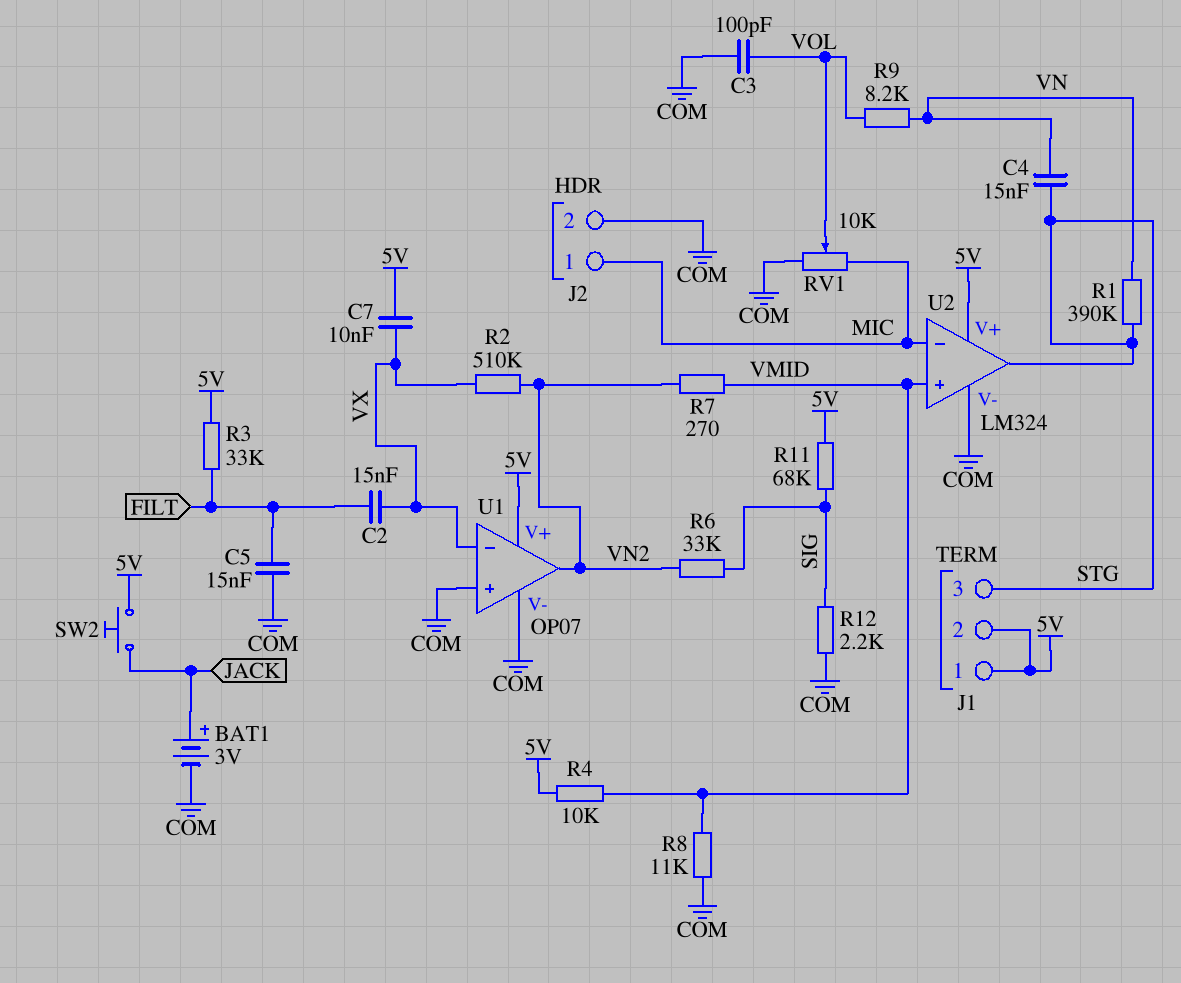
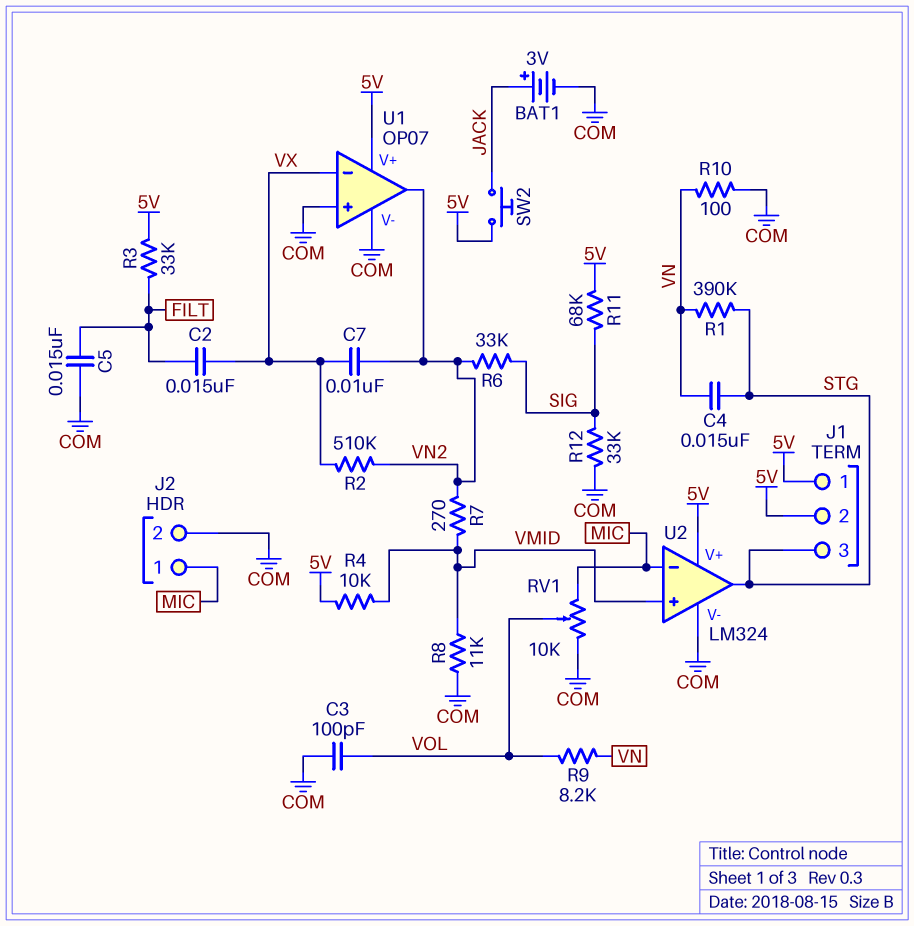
C7: 10nF (5V, VX) -> 10nF (VN2, VX)
R10: none -> 100 (COM, VN)
R12: 2.2k (COM, SIG) -> 33k (COM, SIG)

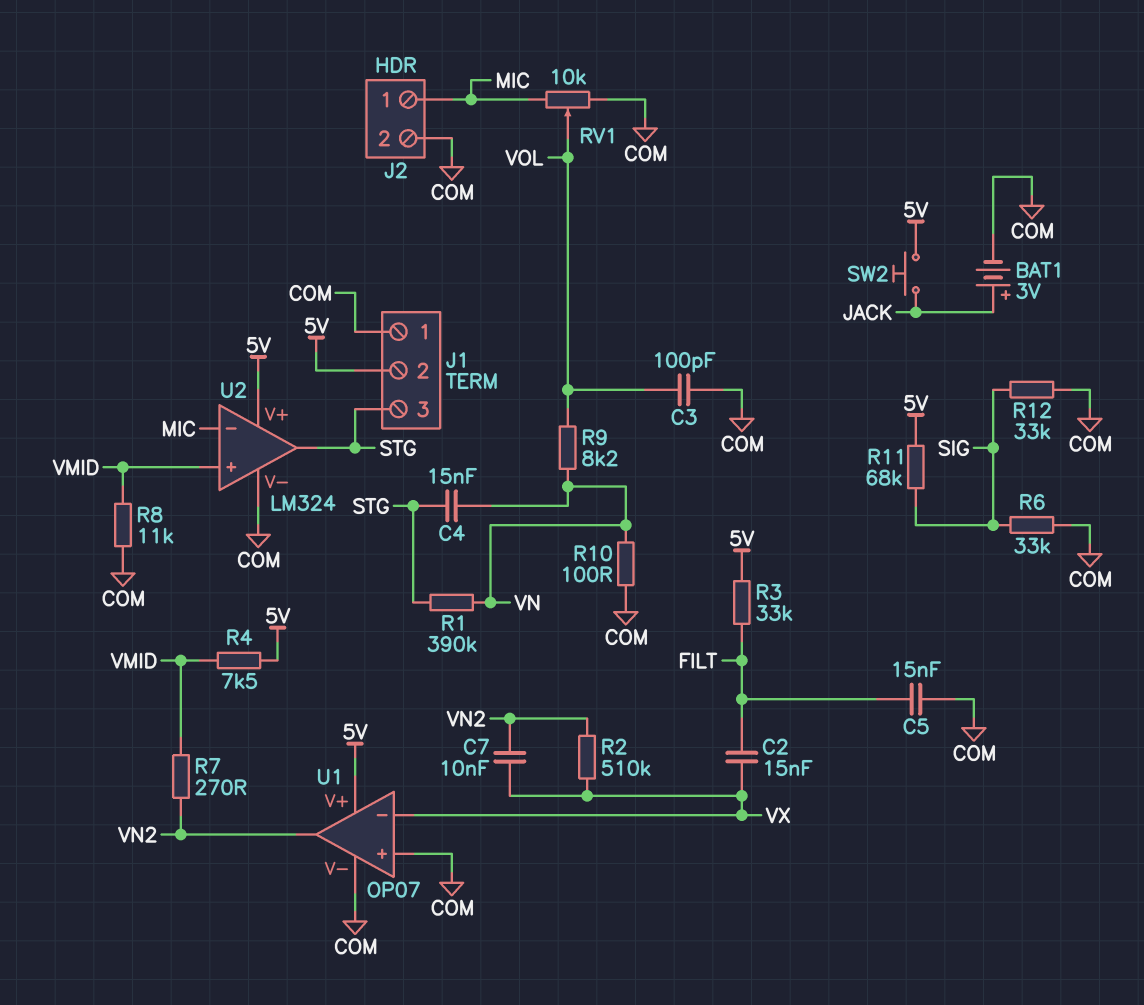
J1 pin 1: 5V -> COM
R4: 10k (5V, VMID) -> 7.5k (5V, VMID)
R6: 33k (SIG, VN2) -> 33k (COM, SIG)

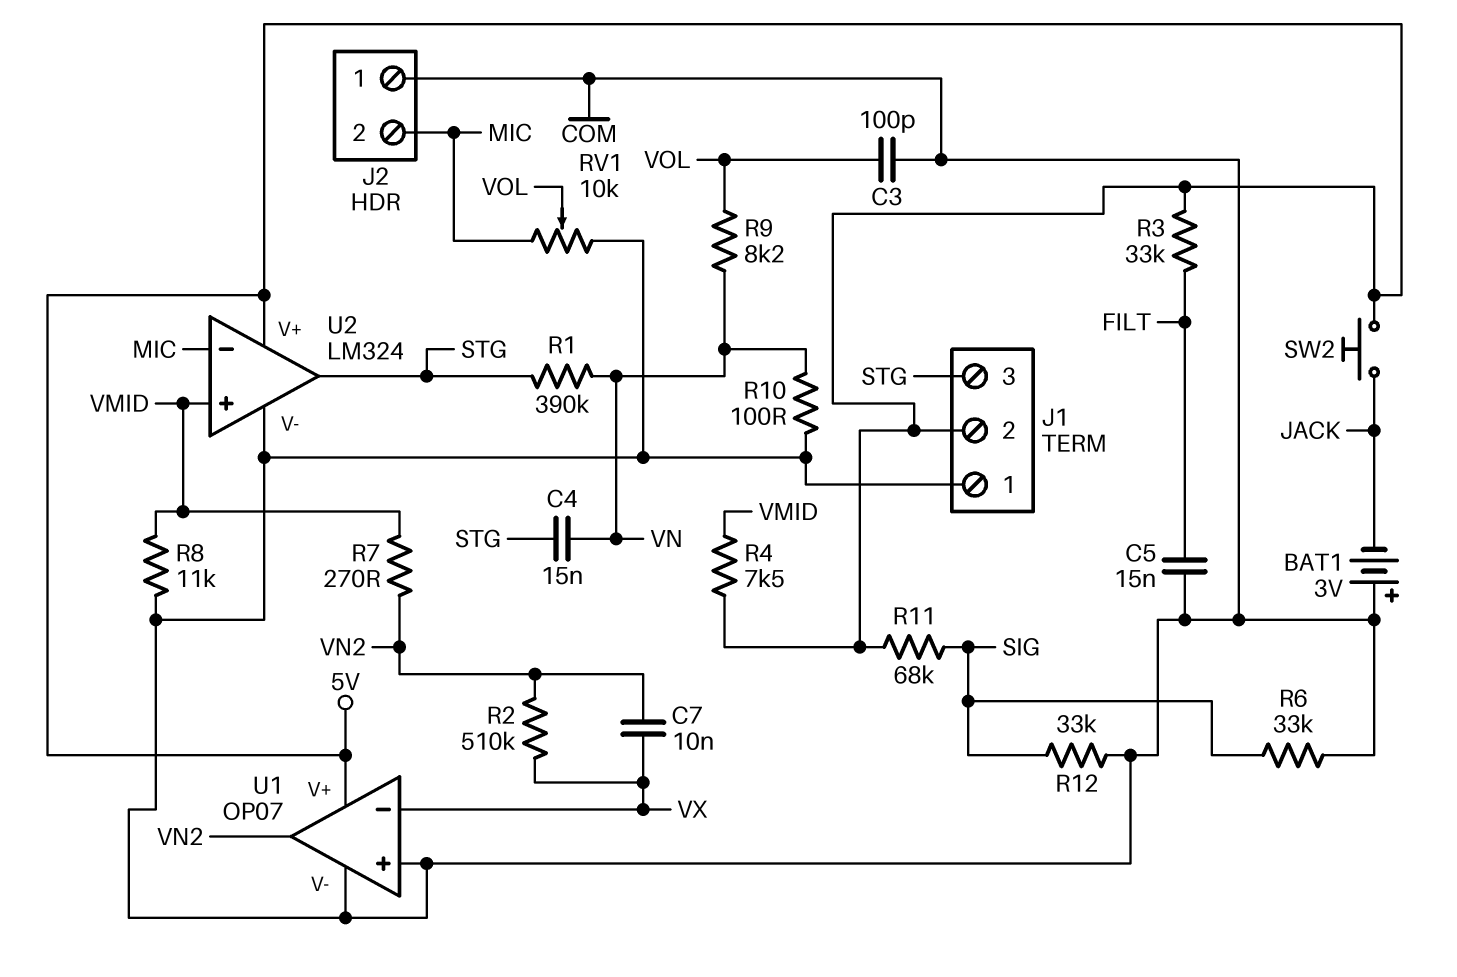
BAT1: 3V (plus JACK, minus COM) -> 3V (plus COM, minus JACK)
C2: 15nF (FILT, VX) -> none
J2 pin 1: MIC -> COM
J2 pin 2: COM -> MIC

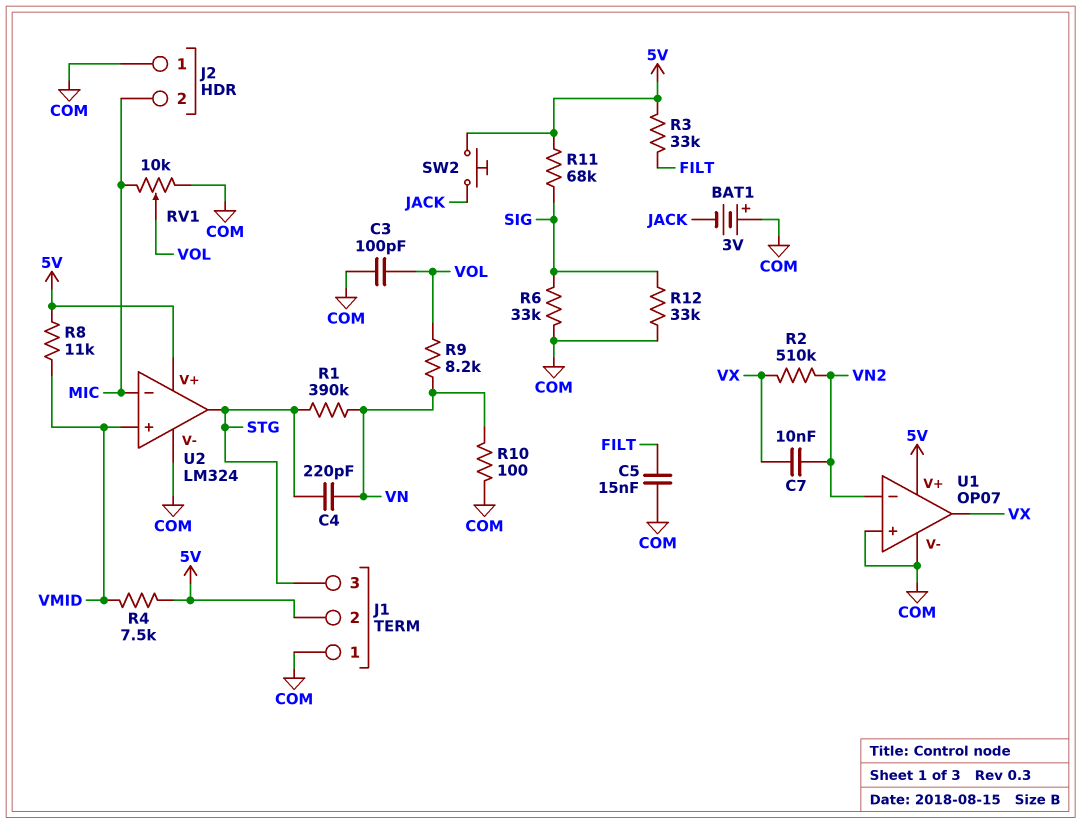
C4: 15nF (STG, VN) -> 220pF (STG, VN)
R7: 270 (VMID, VN2) -> none
R8: 11k (COM, VMID) -> 11k (5V, VMID)
U1 pin in-: VX -> VN2
U1 pin out: VN2 -> VX

